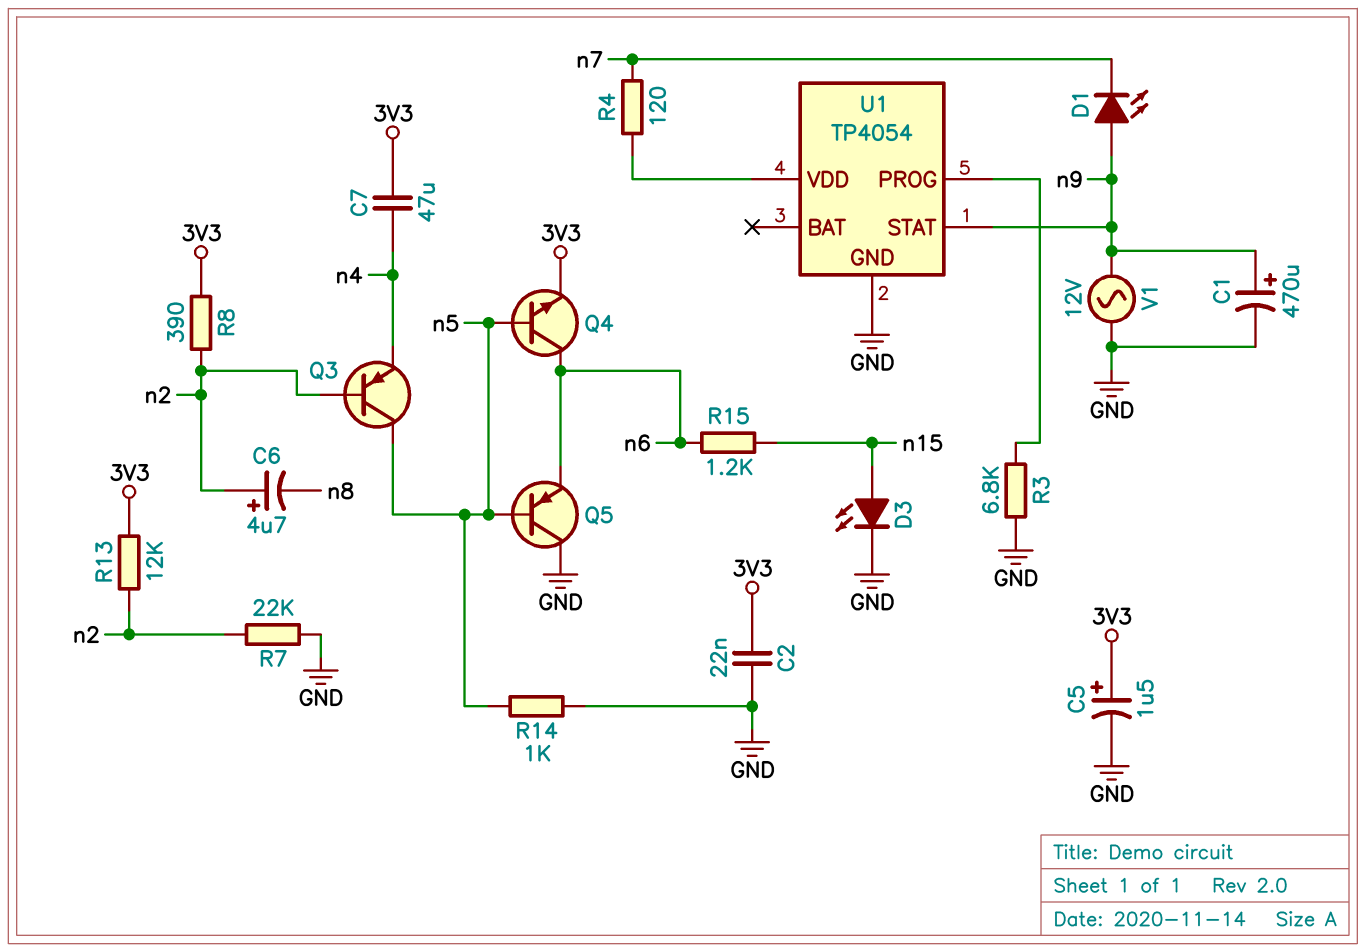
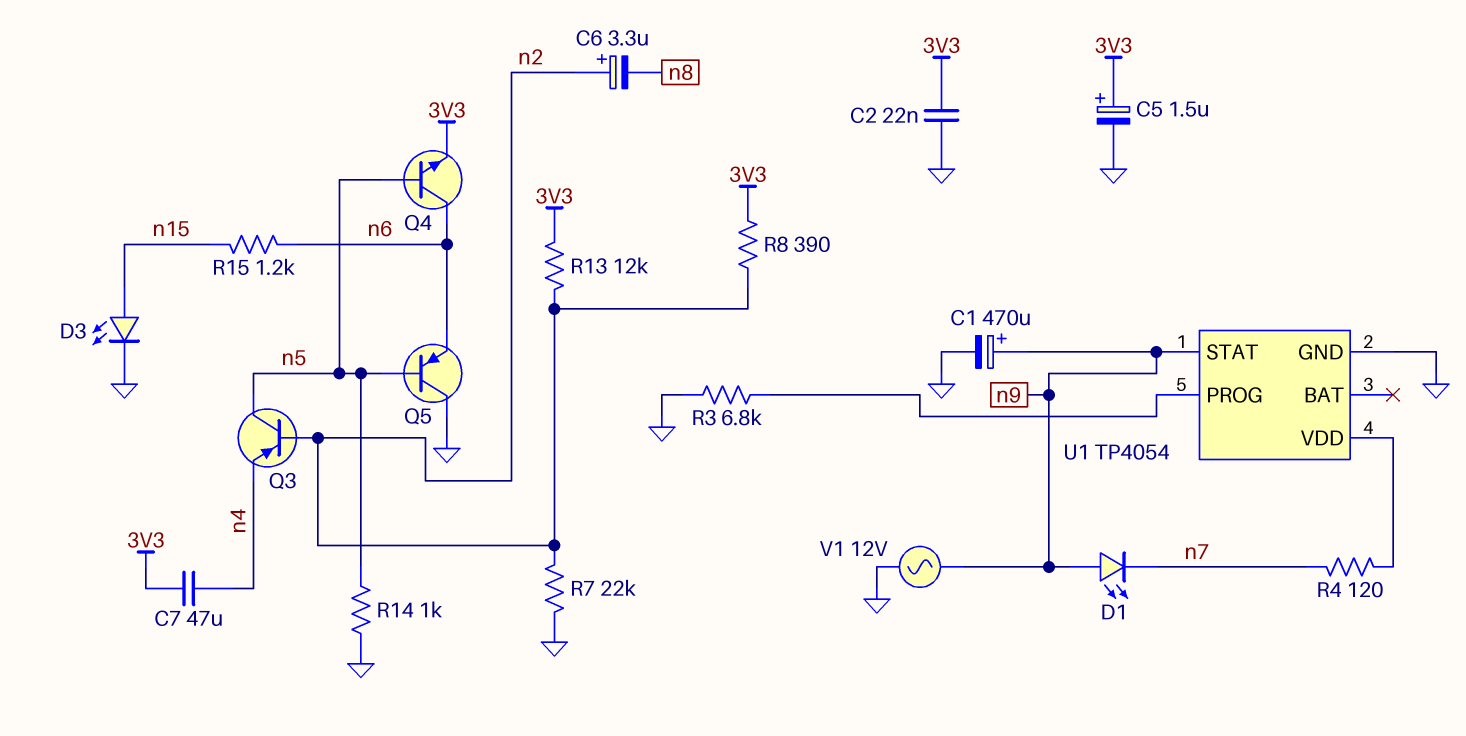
C6: 4.7uF (plus n2, minus n8) -> 3.3uF (plus n2, minus n8)

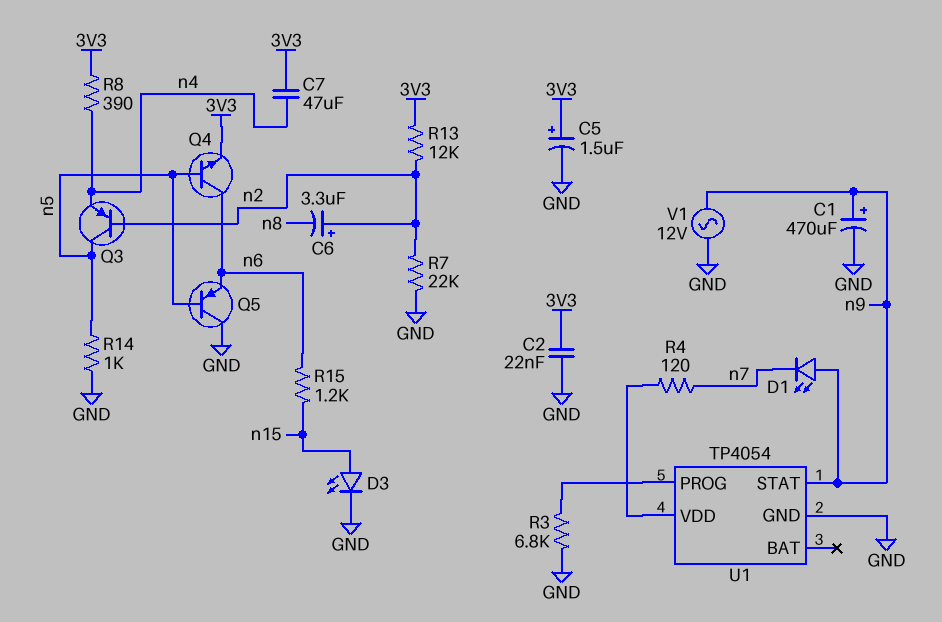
R8: 390 (3V3, n2) -> 390 (3V3, n4)

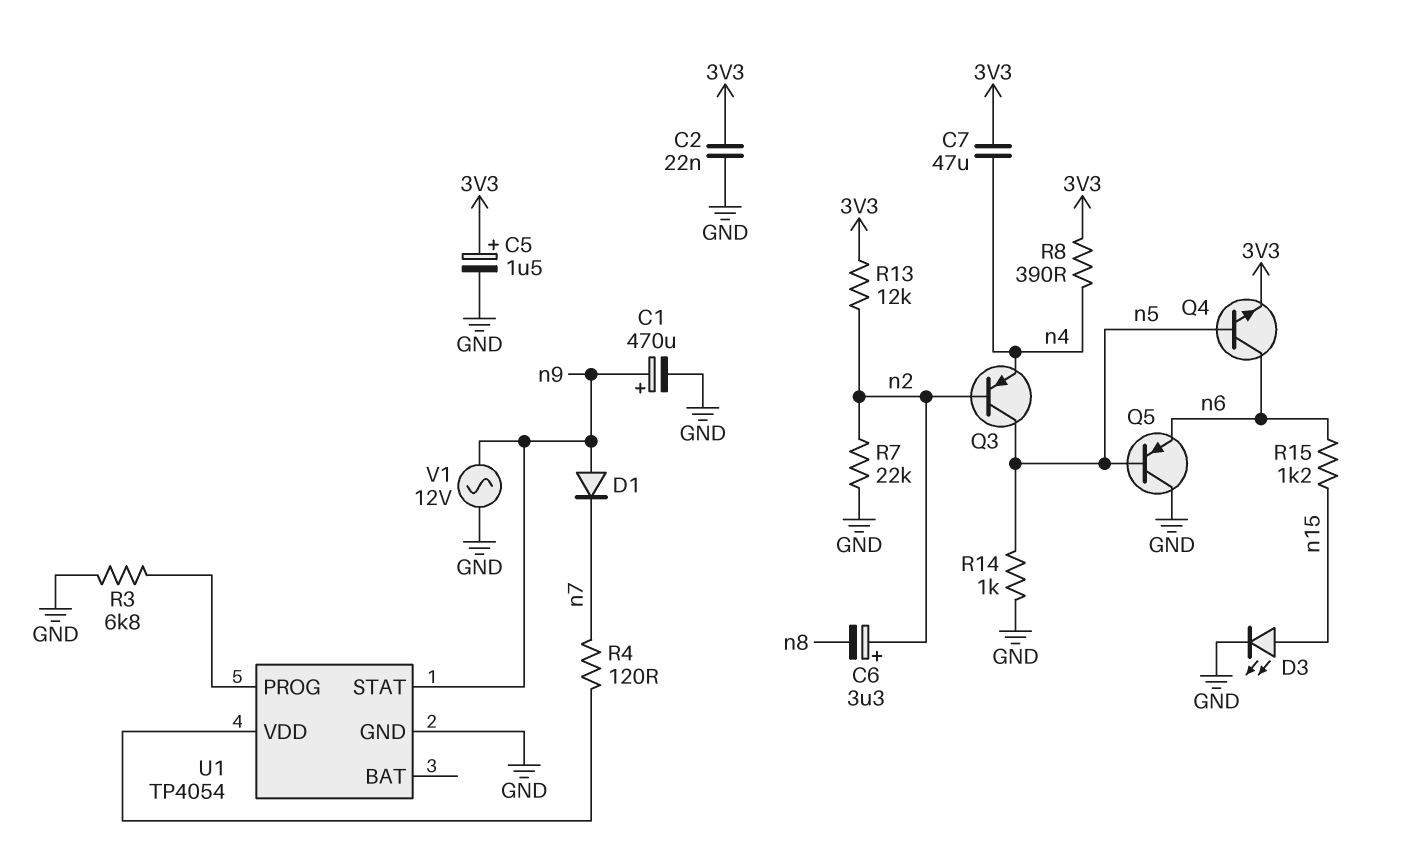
D1: LED (A n9, K n7) -> diode (A n9, K n7)

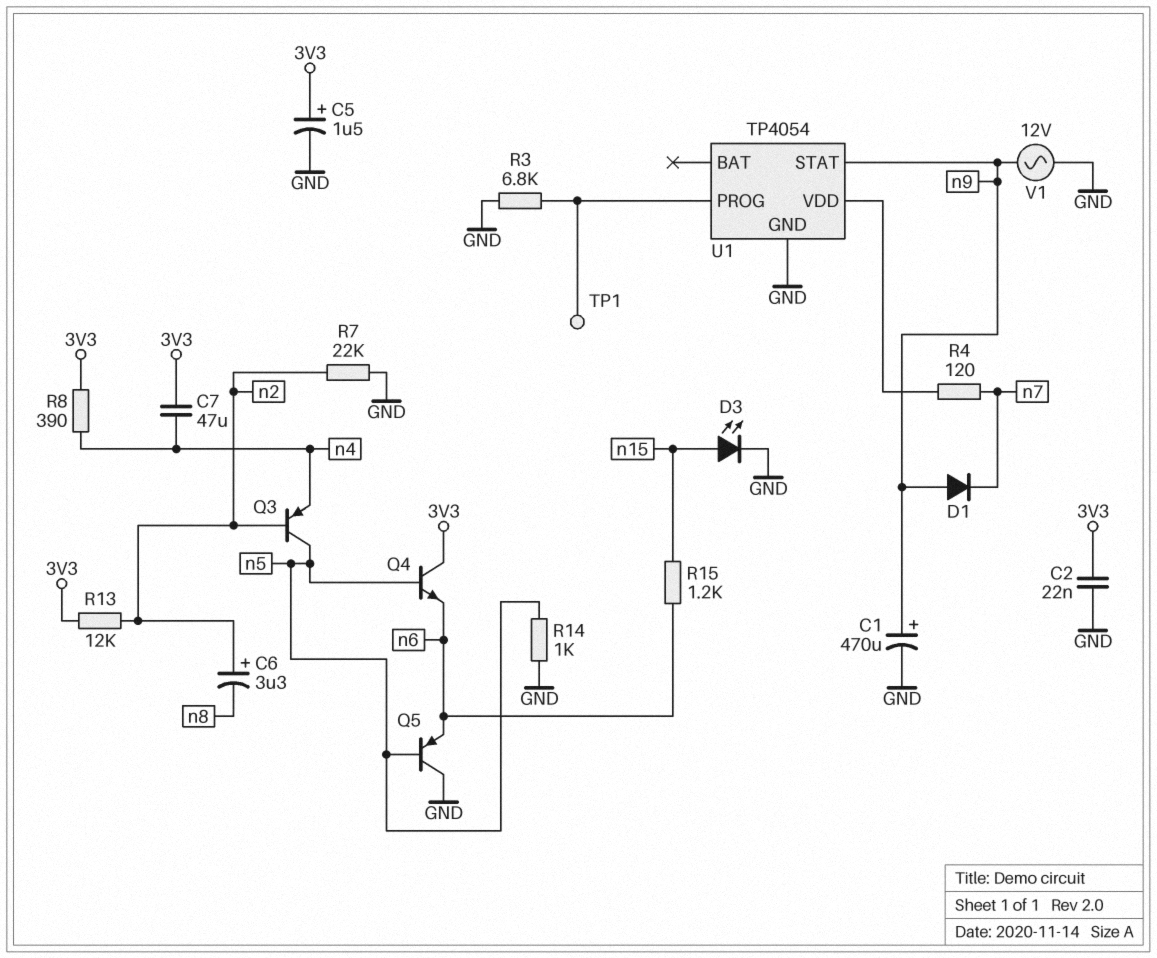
Q4: NPN (B n5, C n6, E 3V3) -> NPN (B n5, C 3V3, E n6)
TP1: none -> test point (U1/PROG)

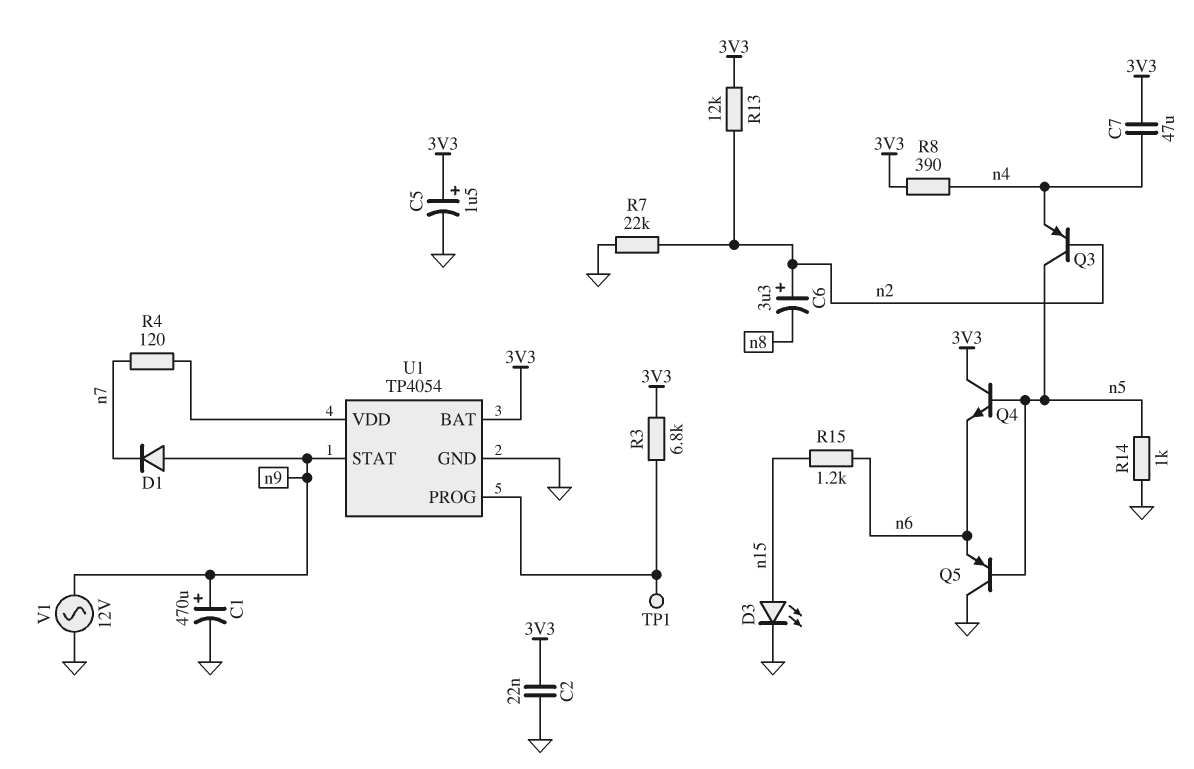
R3: 6.8k (GND, U1/PROG) -> 6.8k (3V3, U1/PROG)
U1 pin BAT: none -> 3V3

